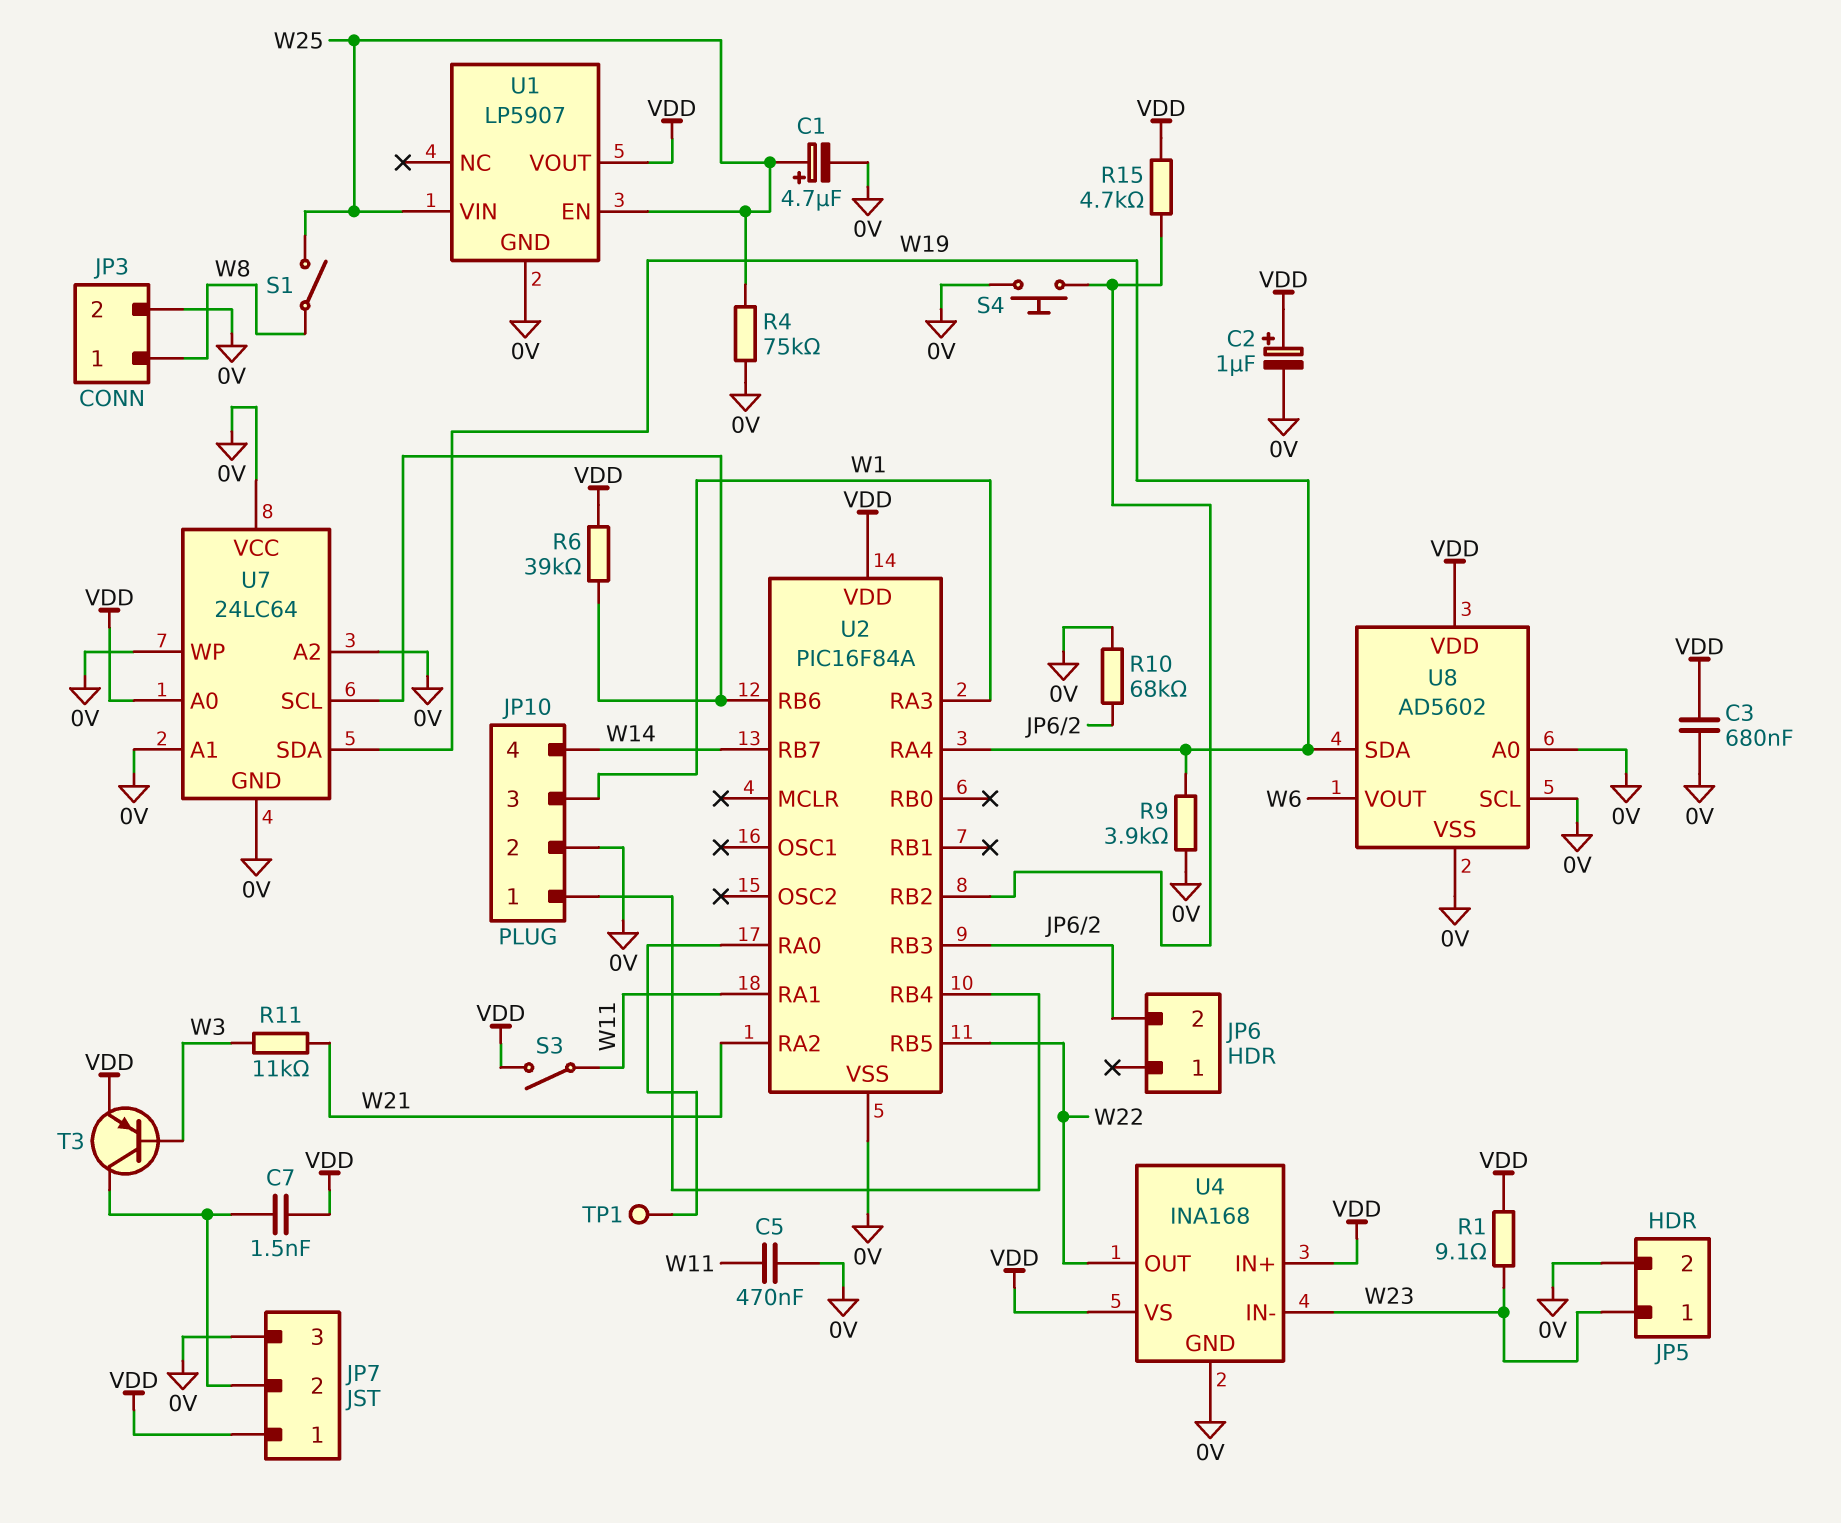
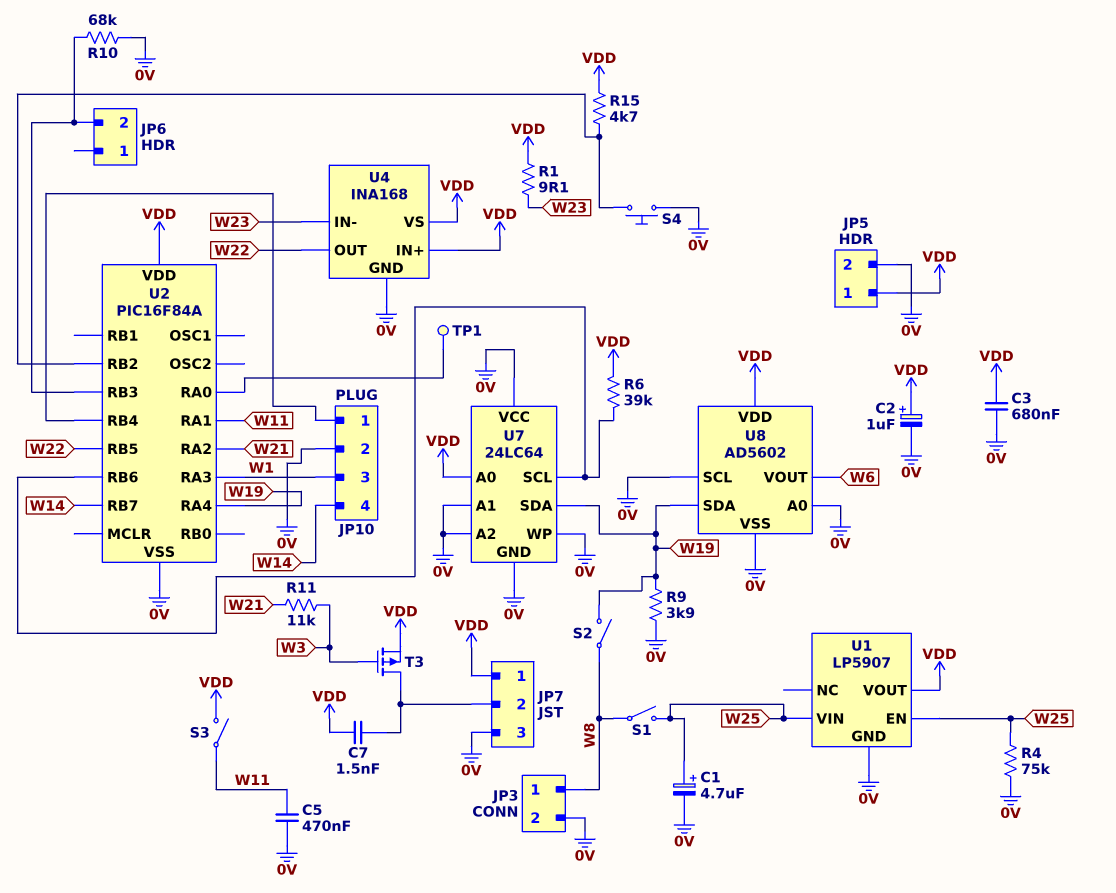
JP5 pin 1: W23 -> VDD
S2: none -> switch (W8, W19)
T3: PNP (B W3, C JP7/2, E VDD) -> PMOS (G W3, D JP7/2, S VDD)

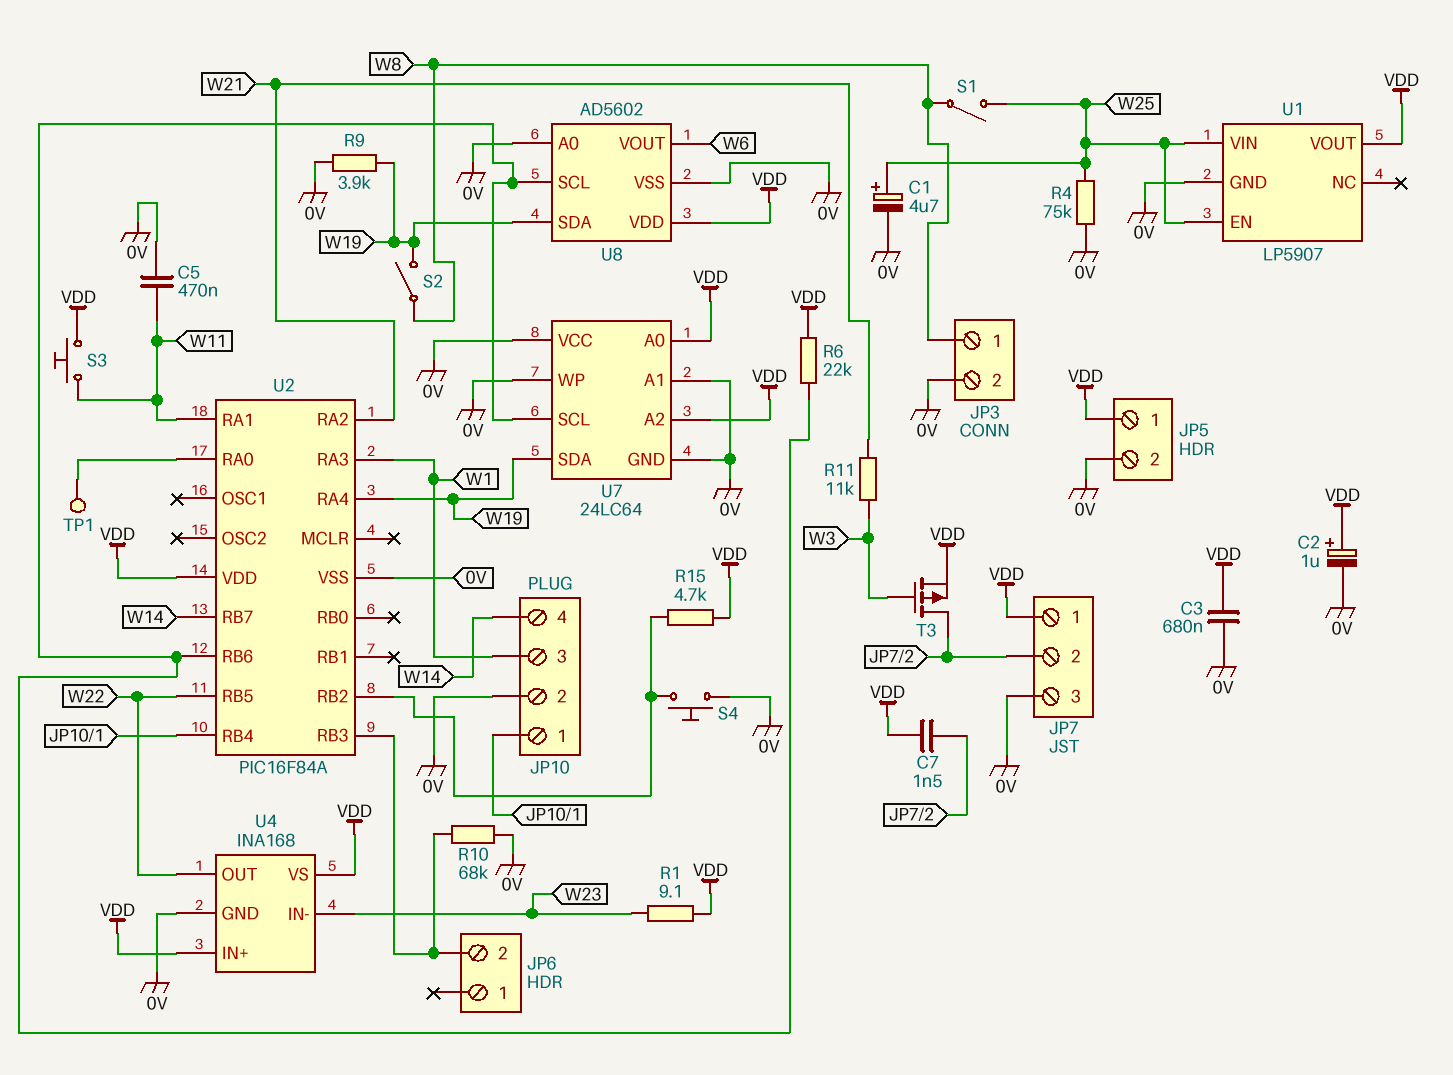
R6: 39k (U2/RB6, VDD) -> 22k (U2/RB6, VDD)
S3: switch (VDD, W11) -> button (VDD, W11)
U7 pin A2: 0V -> VDD
U8 pin SCL: 0V -> U2/RB6

